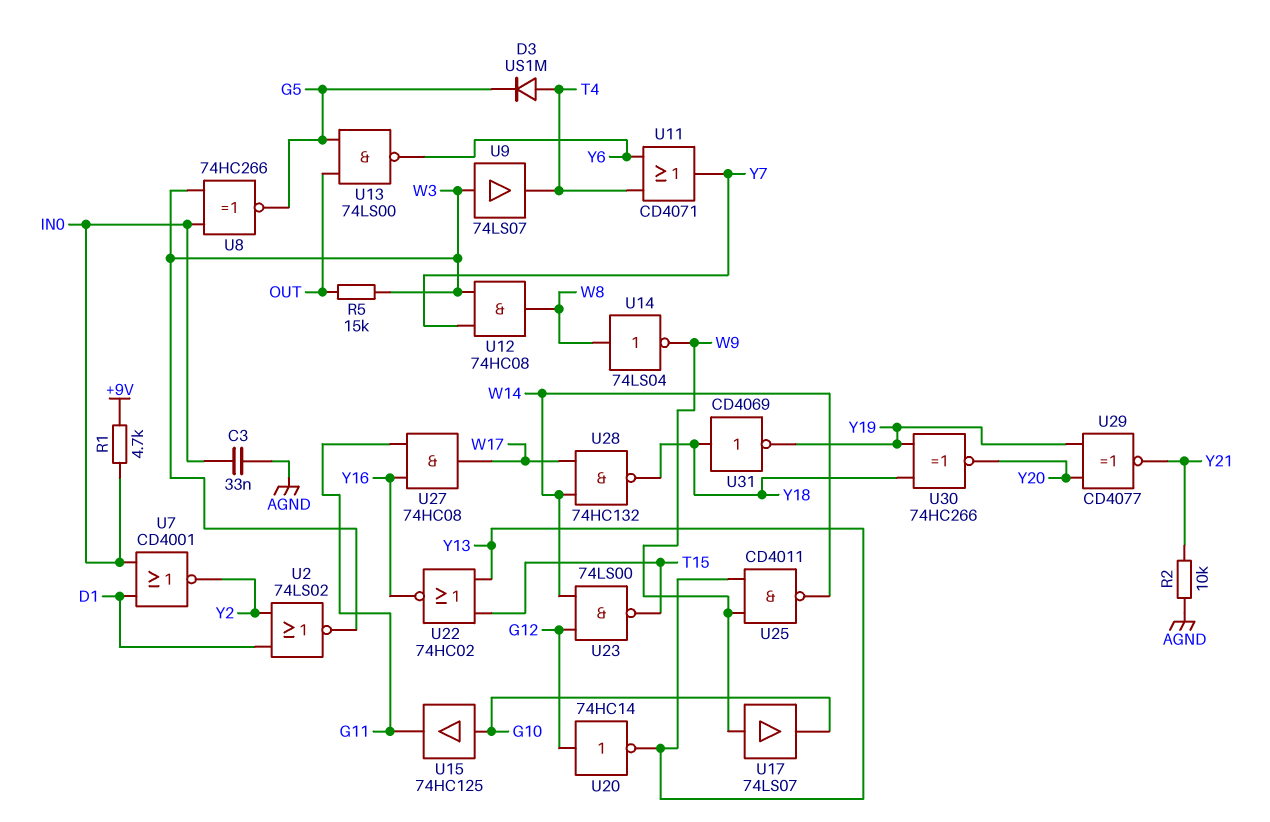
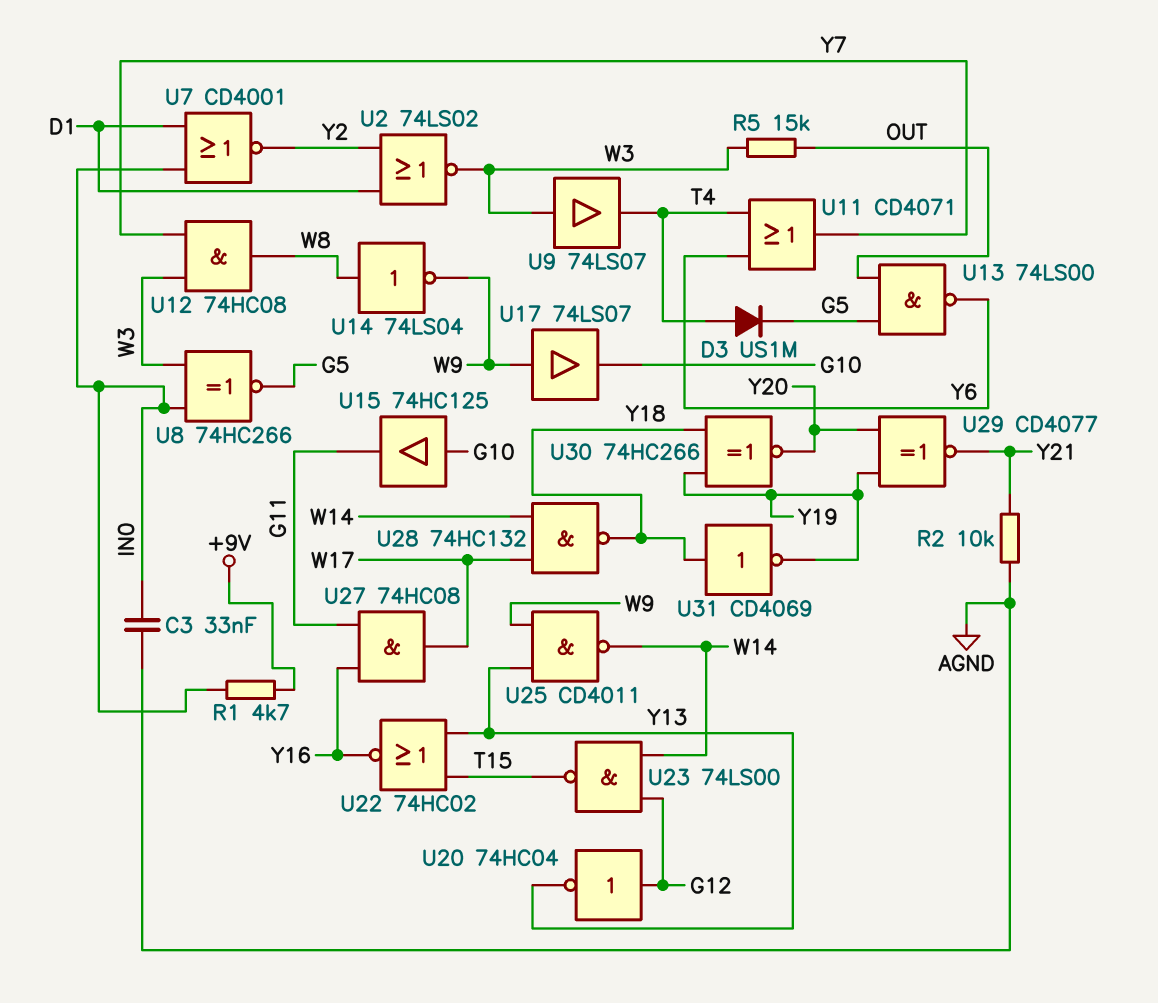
U20: NOT 74HC14 (in G12, out Y13) -> NOT 74HC04 (in G12, out Y13)

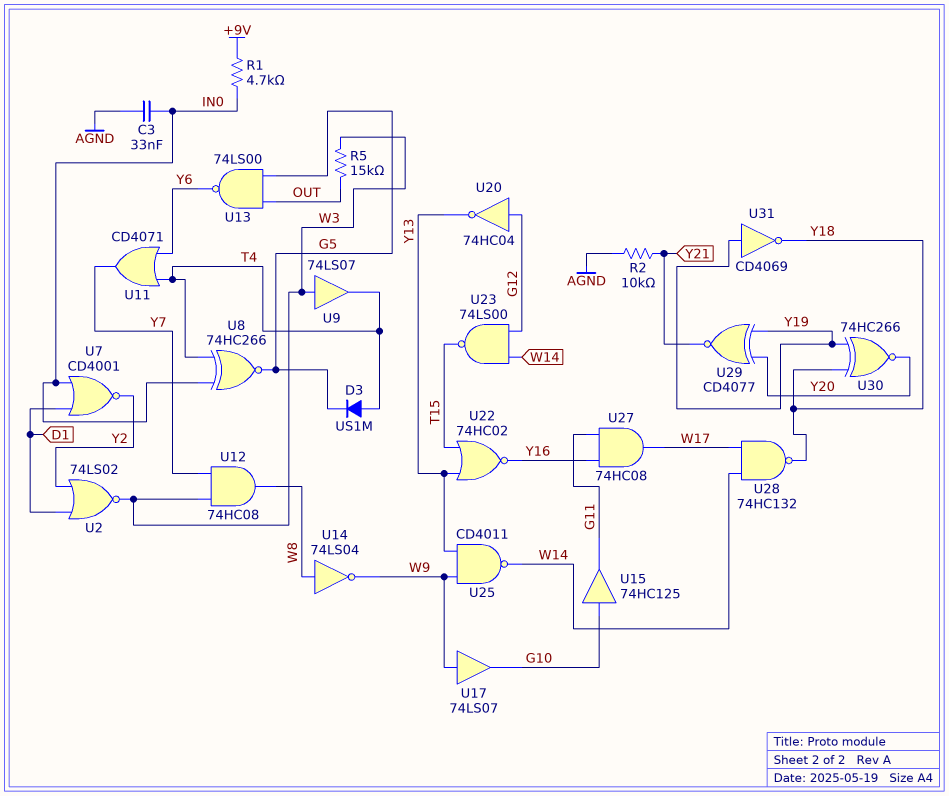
U8: XNOR 74HC266 (in IN0, in W3, out G5) -> XNOR 74HC266 (in IN0, in T4, out G5)
U31: NOT CD4069 (in Y18, out Y19) -> NOT CD4069 (in Y19, out Y18)

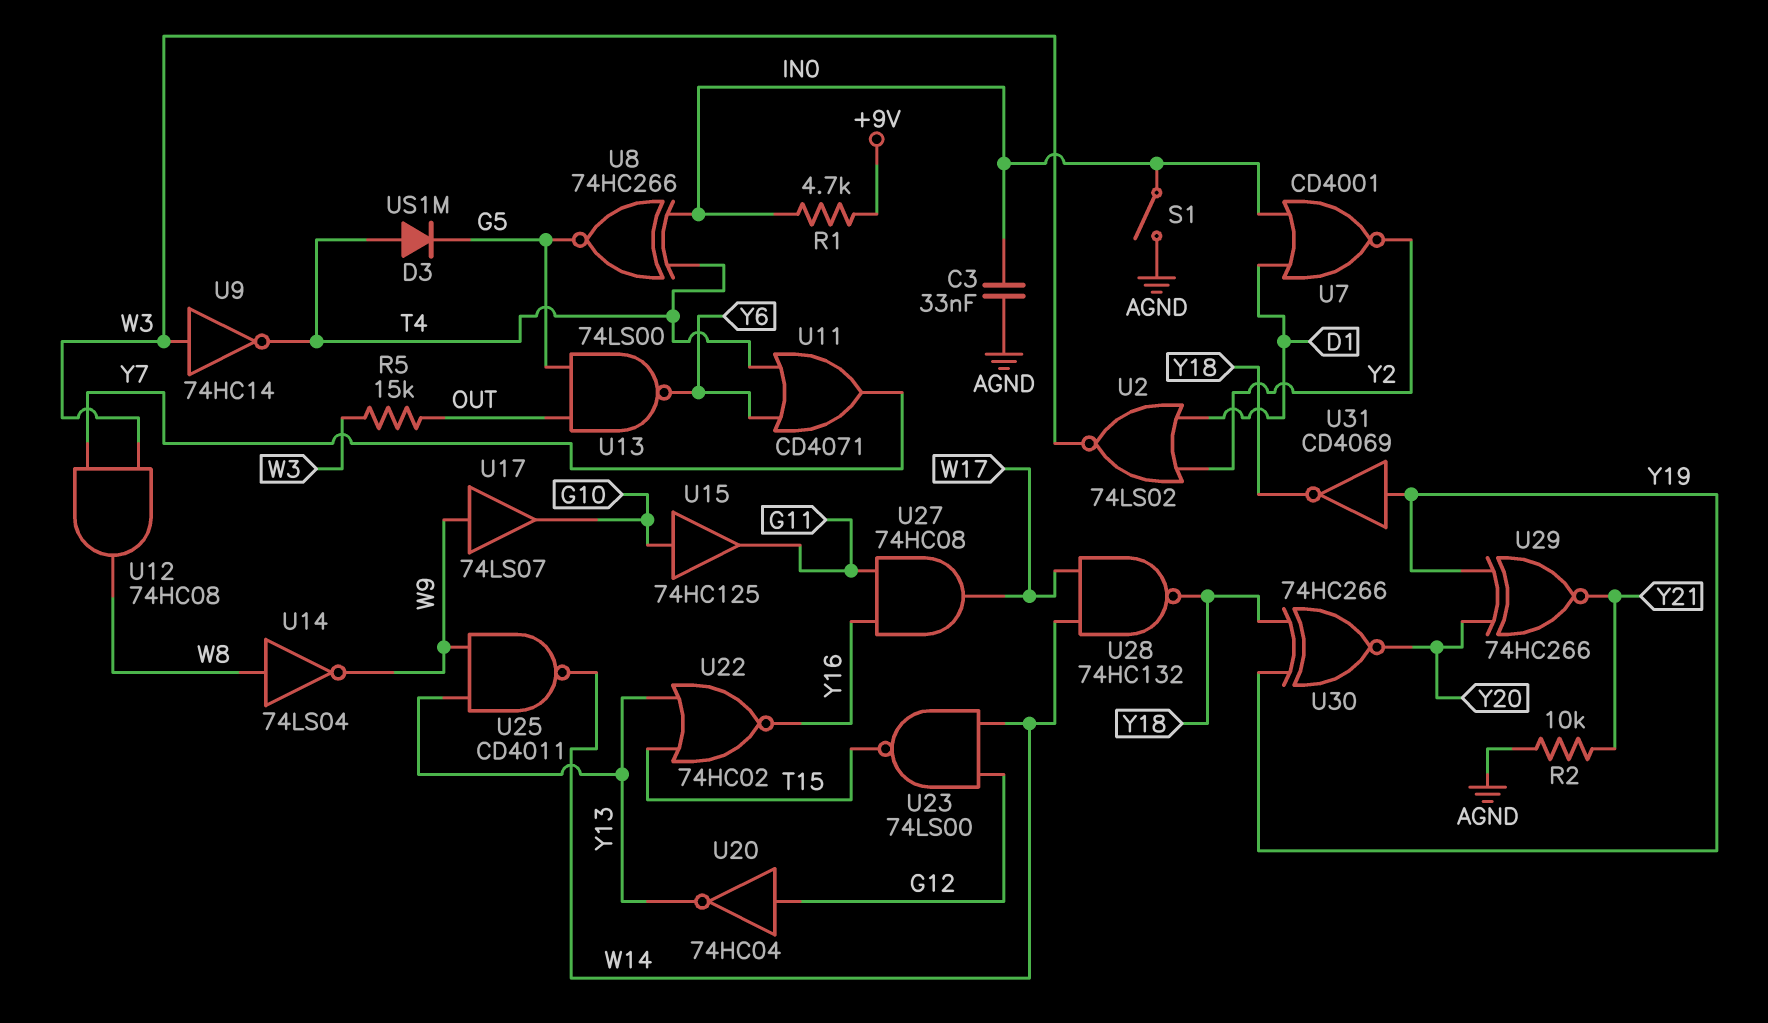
S1: none -> switch (AGND, IN0)
U9: buffer 74LS07 (in W3, out T4) -> NOT 74HC14 (in W3, out T4)
U29: XNOR CD4077 (in Y19, in Y20, out Y21) -> XNOR 74HC266 (in Y19, in Y20, out Y21)

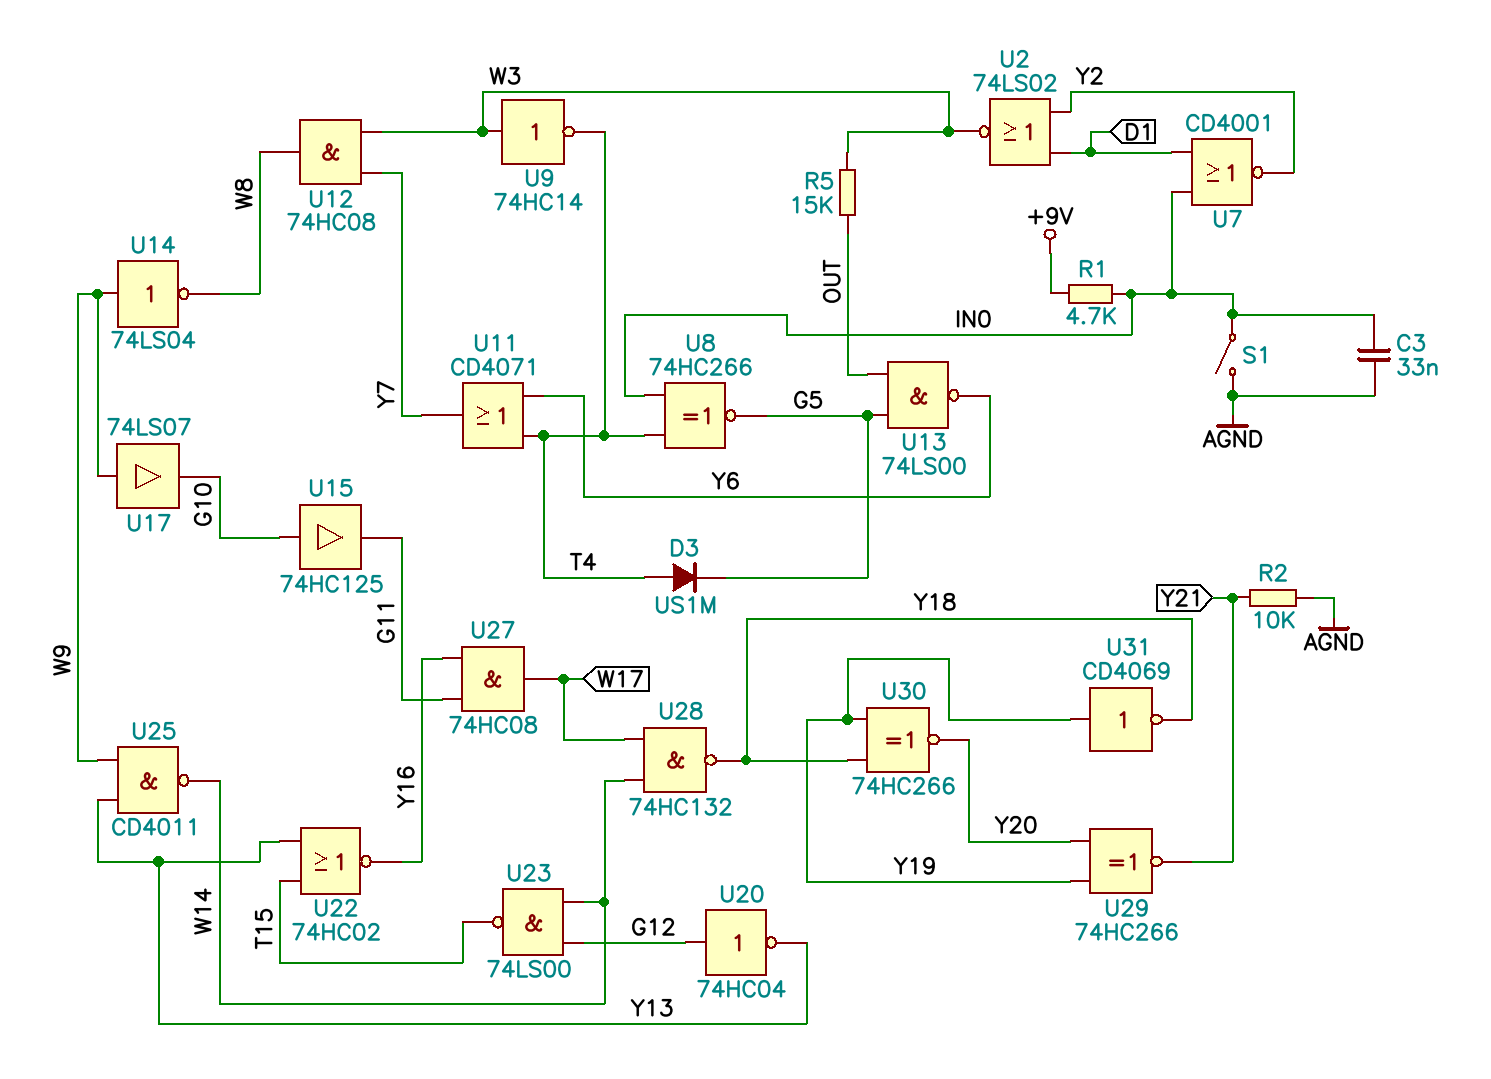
U14: NOT 74LS04 (in W8, out W9) -> NOT 74LS04 (in W9, out W8)

